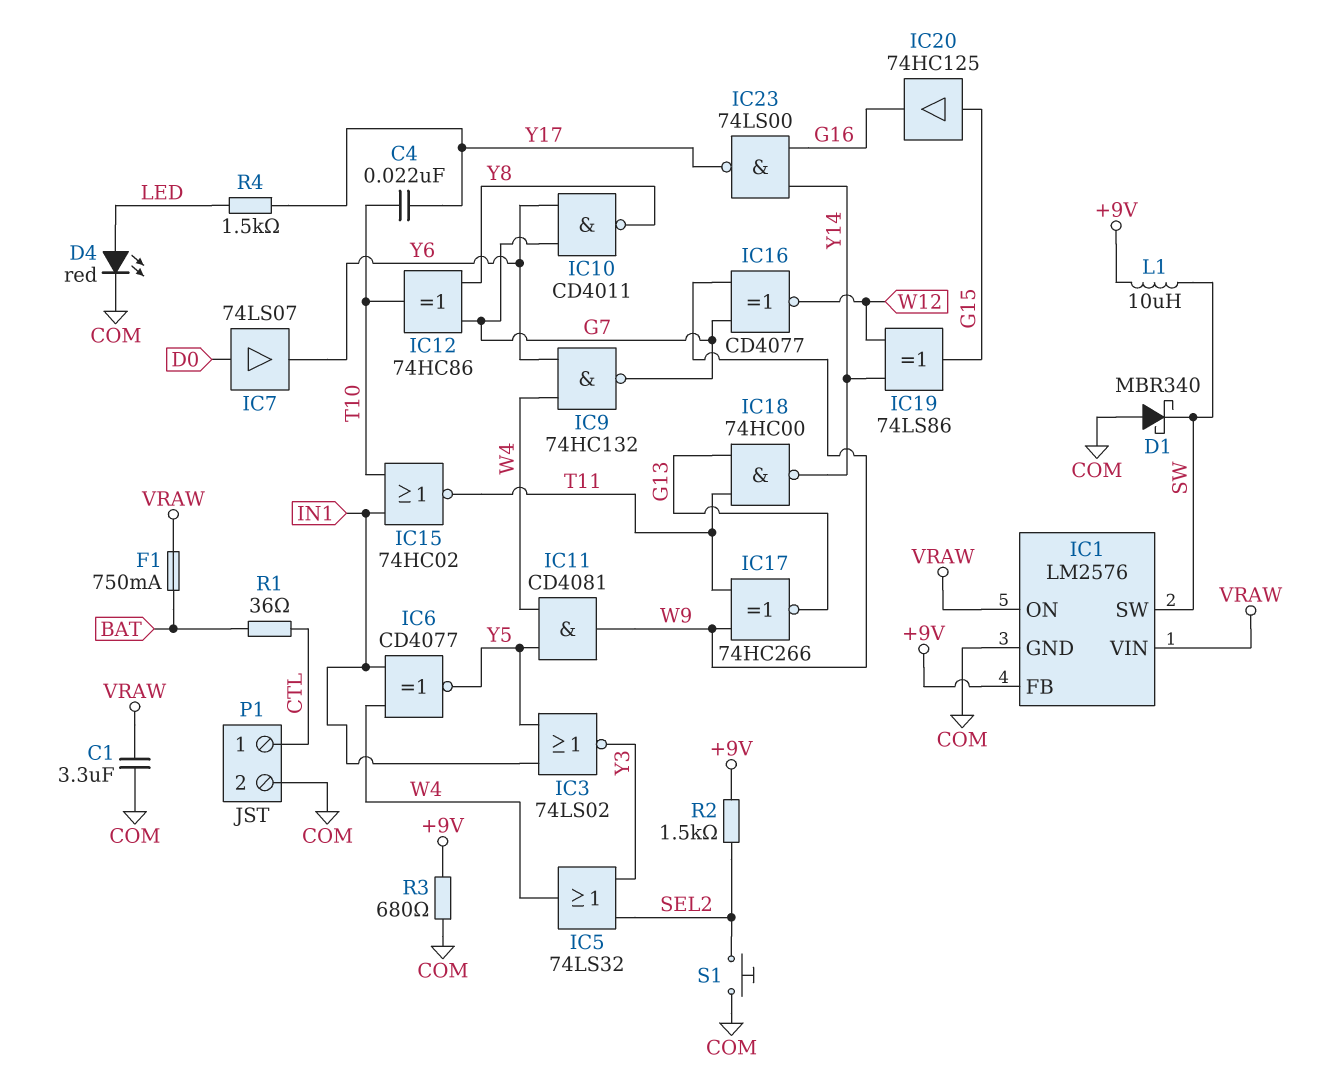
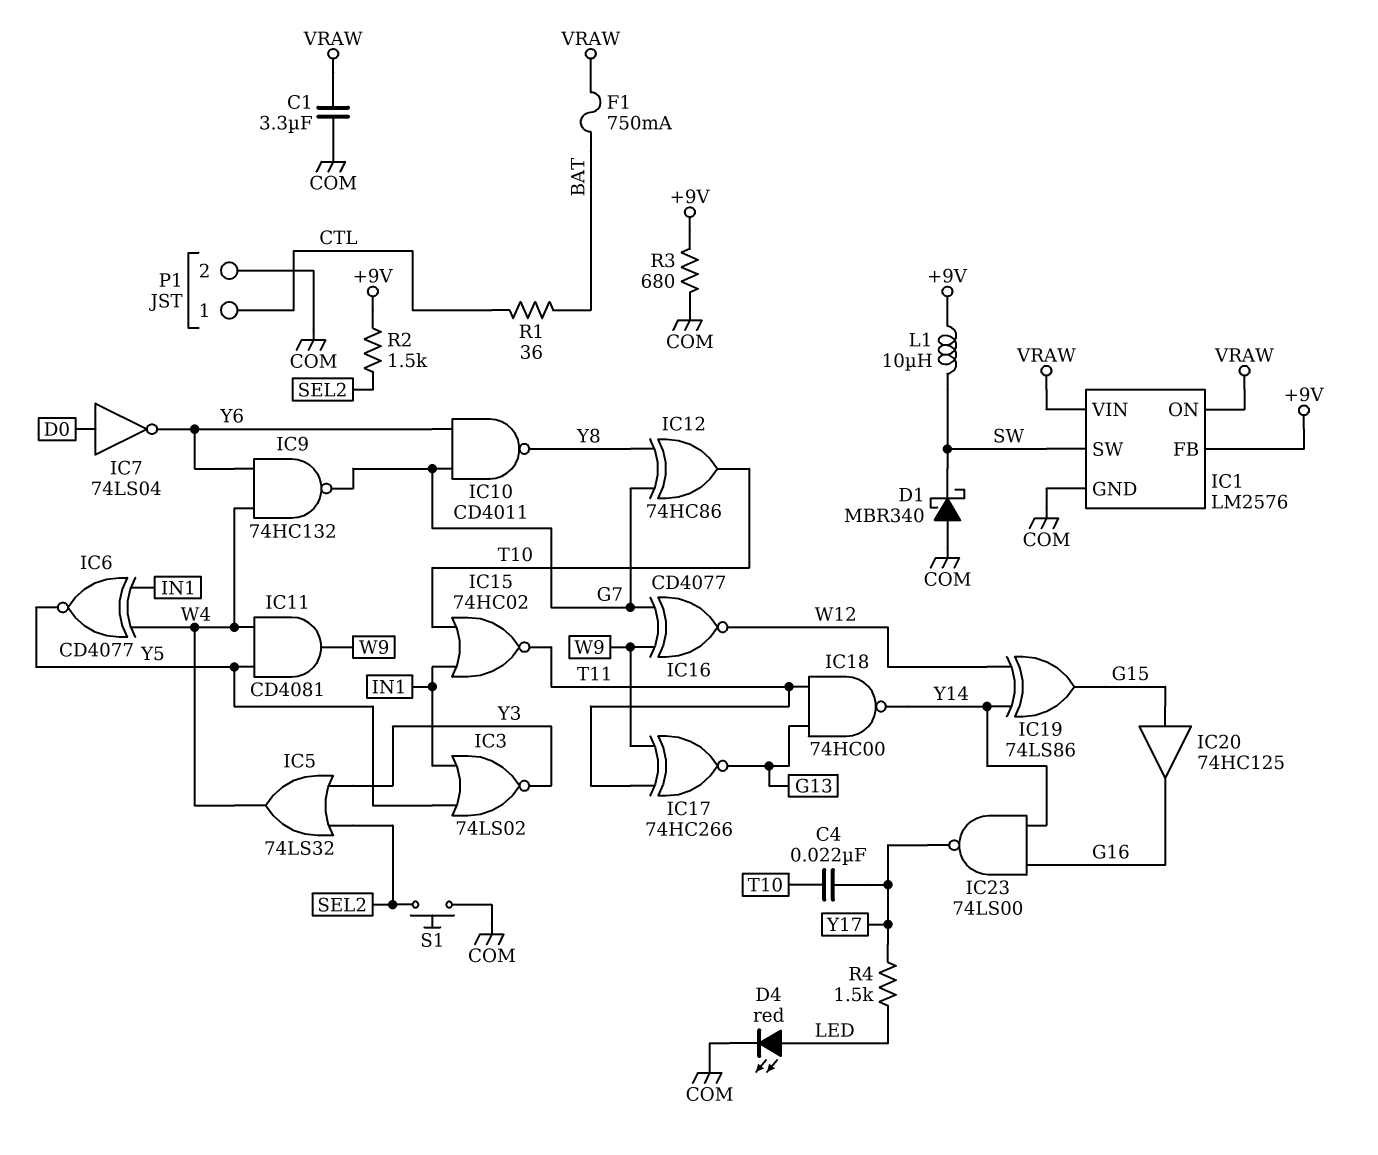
IC7: buffer 74LS07 (in D0, out Y6) -> NOT 74LS04 (in D0, out Y6)

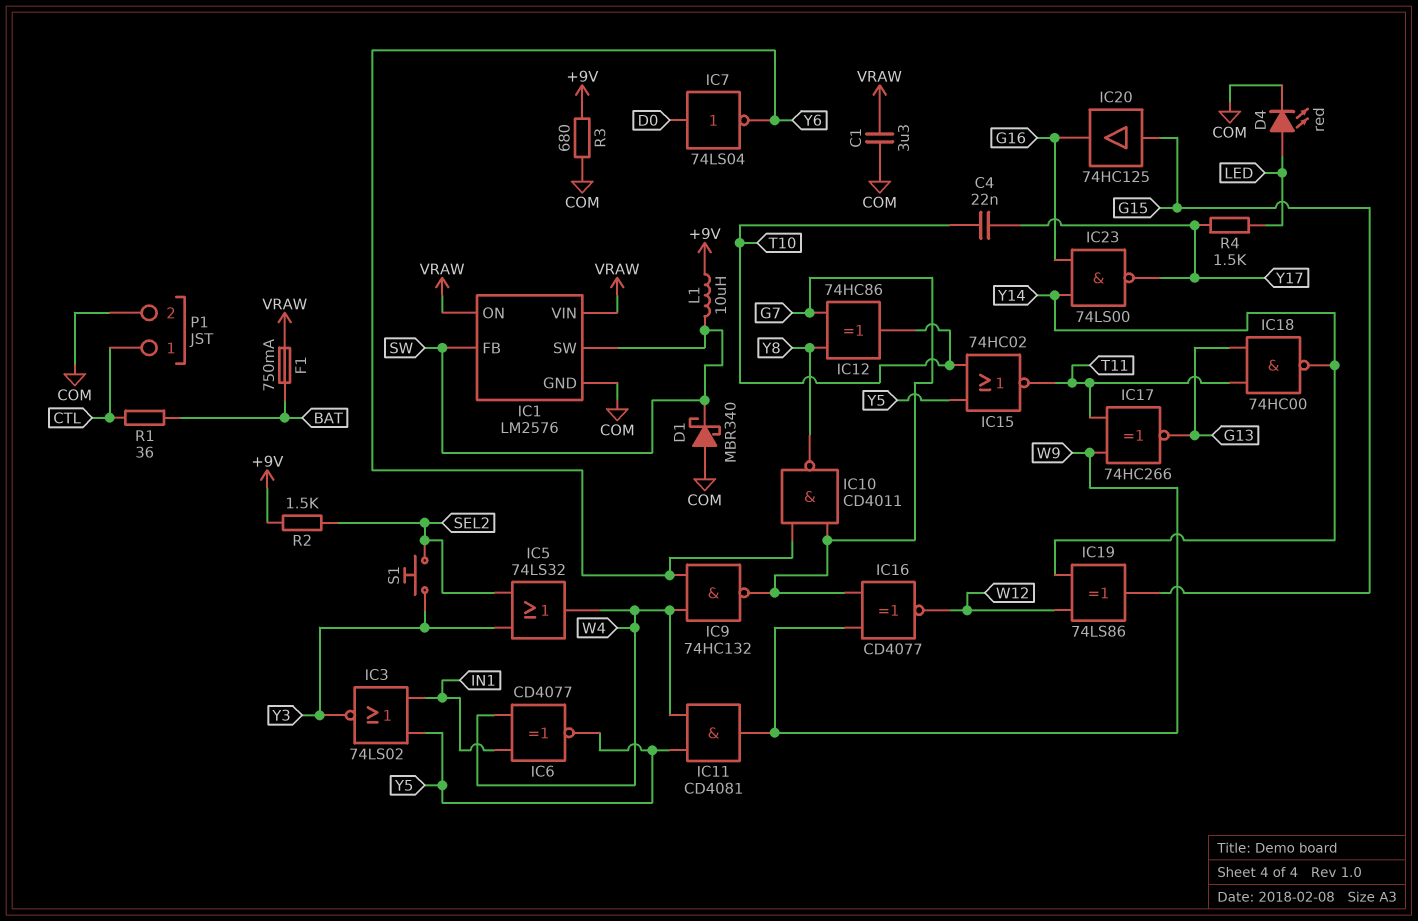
IC1 pin FB: +9V -> SW
IC15: NOR 74HC02 (in IN1, in T10, out T11) -> NOR 74HC02 (in T10, in Y5, out T11)
S1: button (COM, SEL2) -> button (SEL2, Y3)

